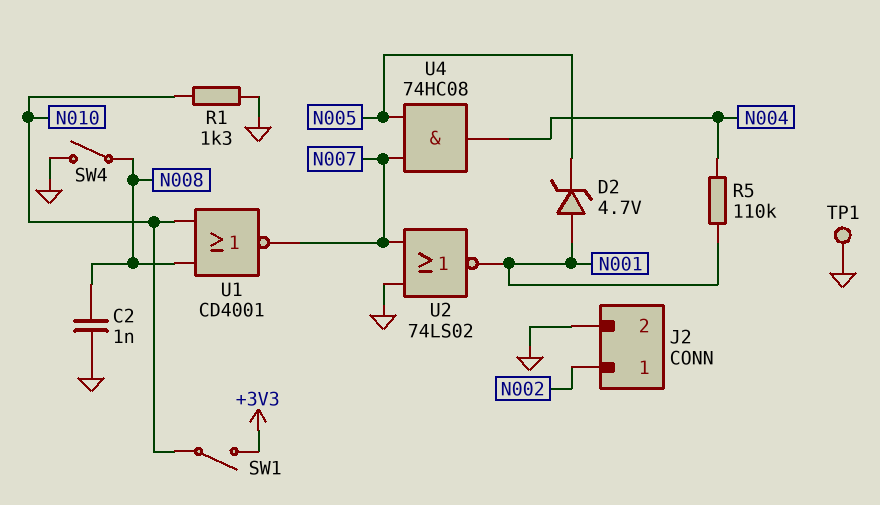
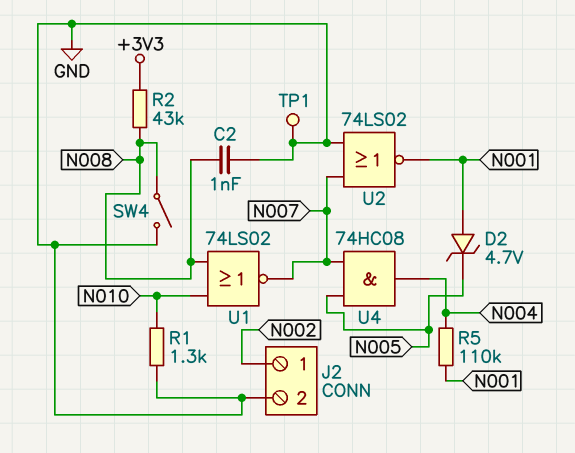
R2: none -> 43k (+3V3, N008)
SW1: switch (+3V3, N010) -> none
U1: NOR CD4001 (in N008, in N010, out N007) -> NOR 74LS02 (in N008, in N010, out N007)

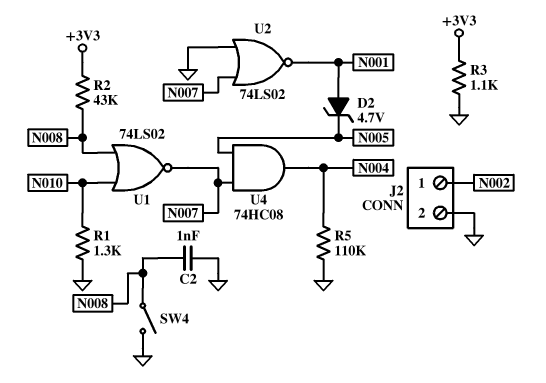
R3: none -> 1.1k (+3V3, GND)
R5: 110k (N001, N004) -> 110k (GND, N004)
TP1: test point (GND) -> none

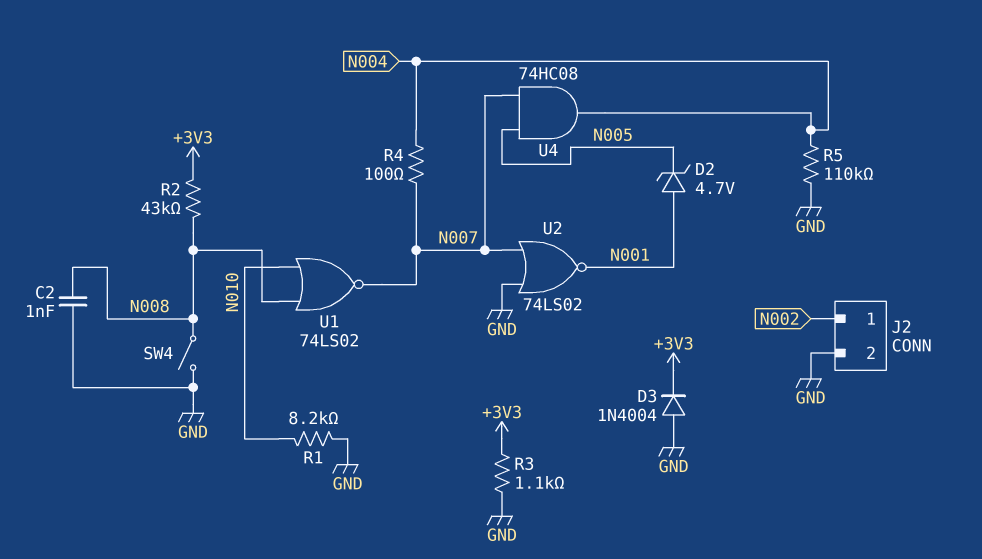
D3: none -> diode 1N4004 (A GND, K +3V3)
R1: 1.3k (GND, N010) -> 8.2k (GND, N010)
R4: none -> 100 (N004, N007)

